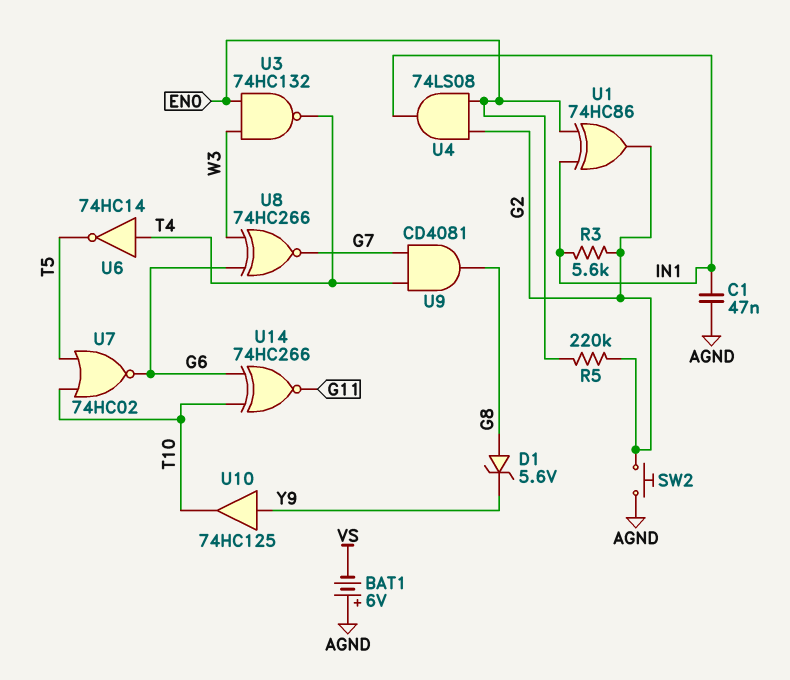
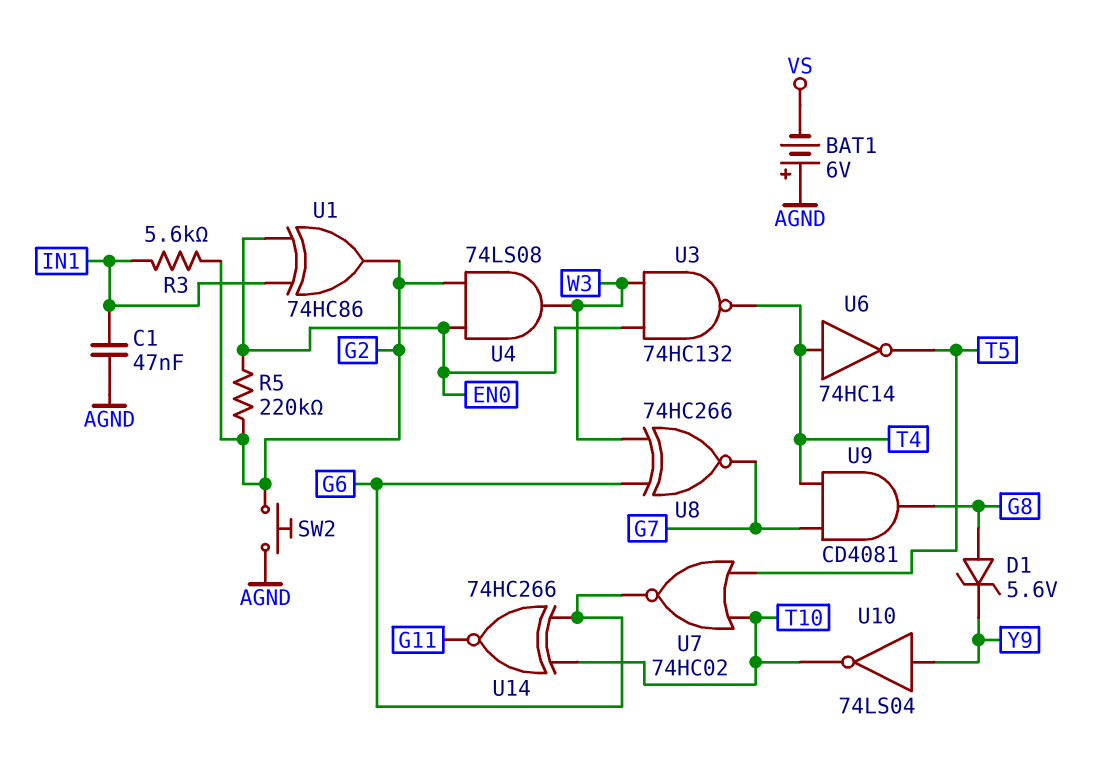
U4: AND 74LS08 (in EN0, in G2, out IN1) -> AND 74LS08 (in EN0, in G2, out W3)
U10: buffer 74HC125 (in Y9, out T10) -> NOT 74LS04 (in Y9, out T10)

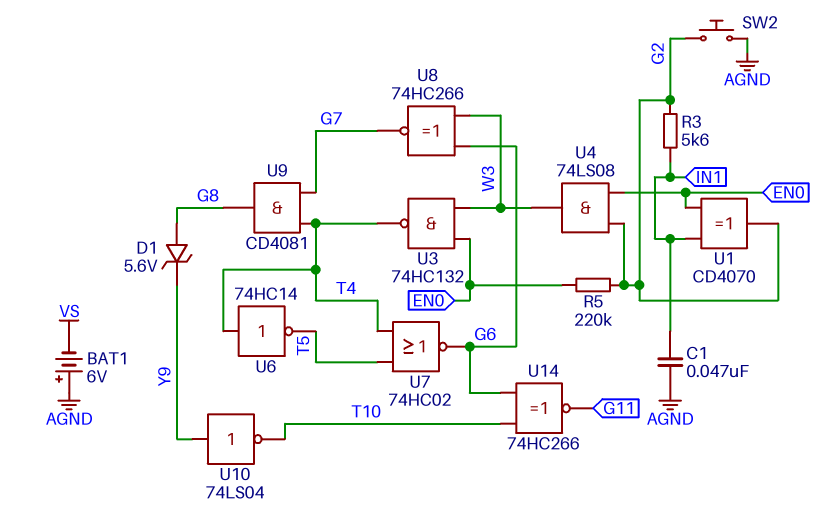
U1: XOR 74HC86 (in EN0, in IN1, out G2) -> XOR CD4070 (in EN0, in IN1, out G2)
U7: NOR 74HC02 (in T5, in T10, out G6) -> NOR 74HC02 (in T4, in T5, out G6)

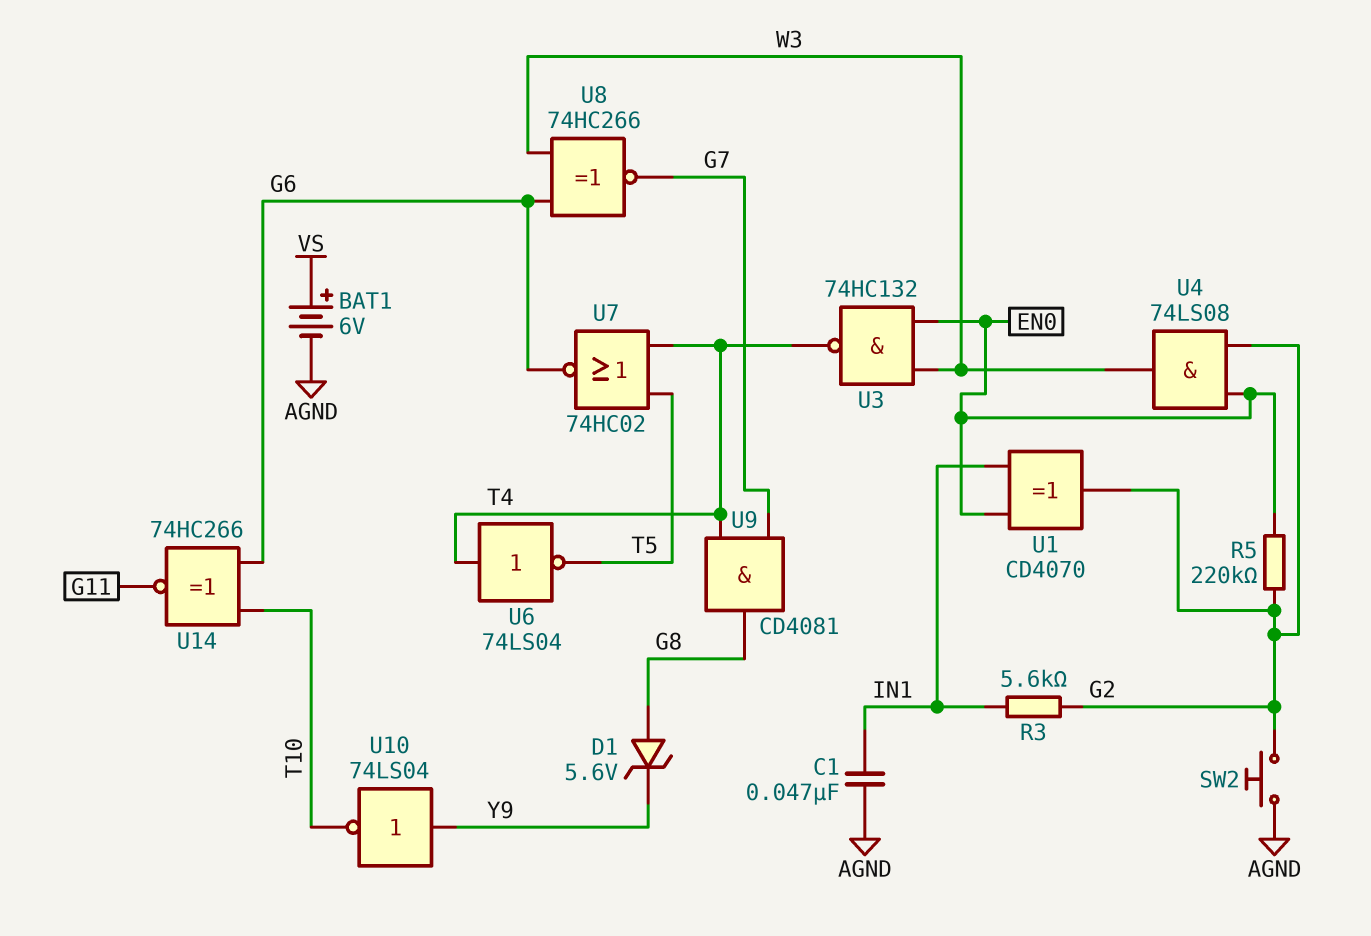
BAT1: 6V (plus AGND, minus VS) -> 6V (plus VS, minus AGND)
U6: NOT 74HC14 (in T4, out T5) -> NOT 74LS04 (in T4, out T5)

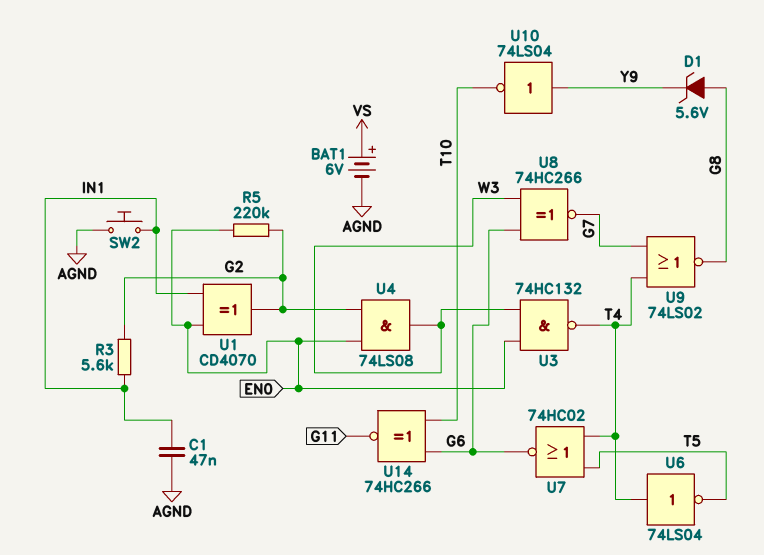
SW2: button (AGND, G2) -> button (AGND, IN1)
U9: AND CD4081 (in G7, in T4, out G8) -> NOR 74LS02 (in G7, in T4, out G8)

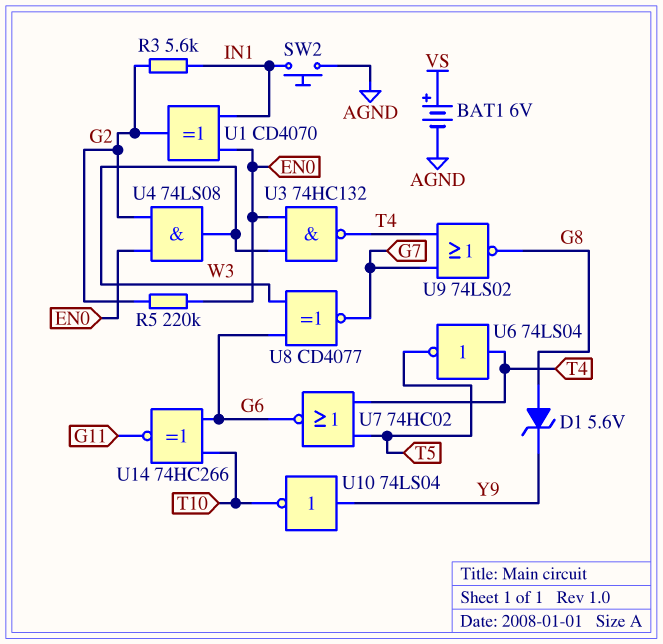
C1: 47nF (AGND, IN1) -> none
U8: XNOR 74HC266 (in G6, in W3, out G7) -> XNOR CD4077 (in G6, in W3, out G7)

